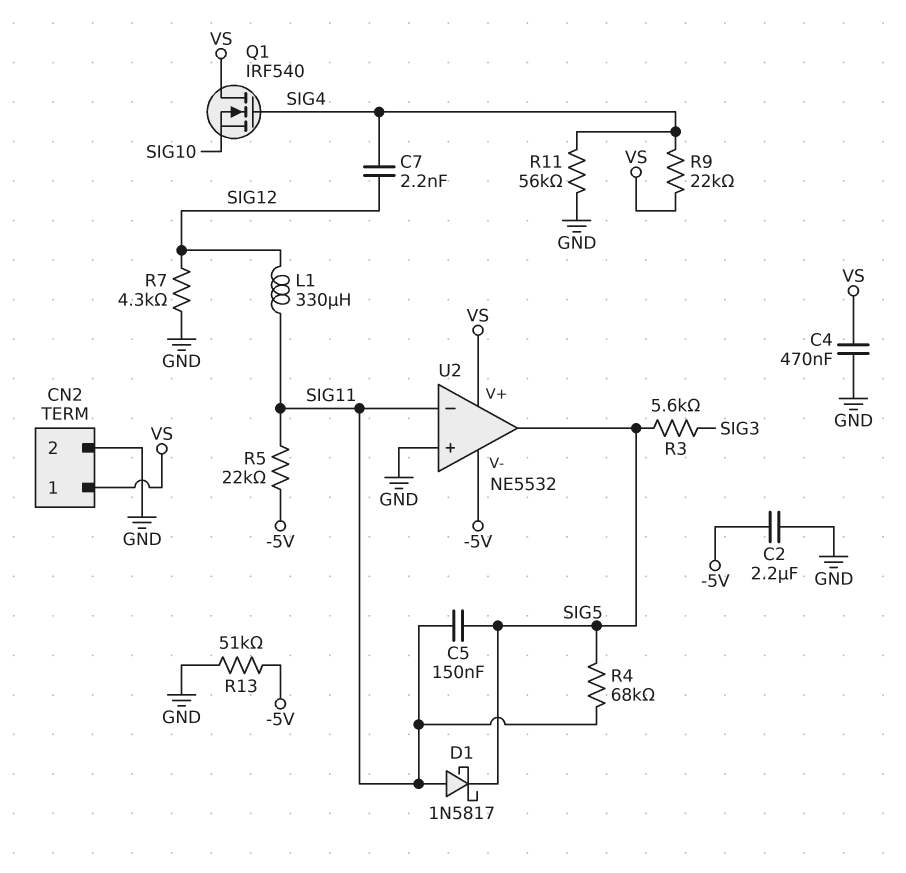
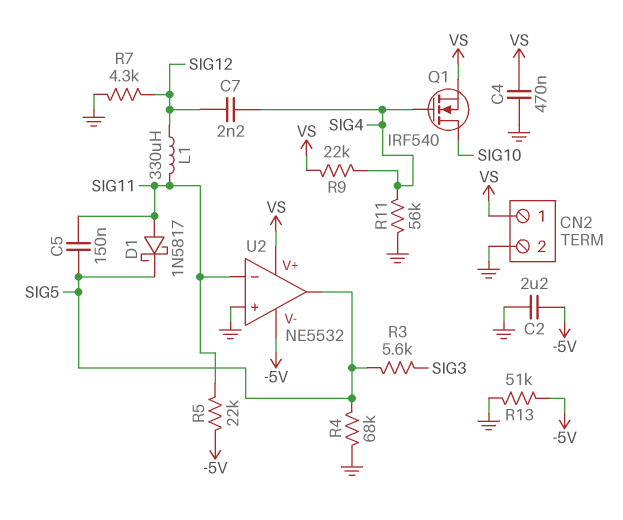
Q1: NMOS IRF540 (G SIG4, D VS, S SIG10) -> NMOS IRF540 (G SIG4, D SIG10, S VS)
R4: 68k (SIG5, SIG11) -> 68k (GND, SIG5)

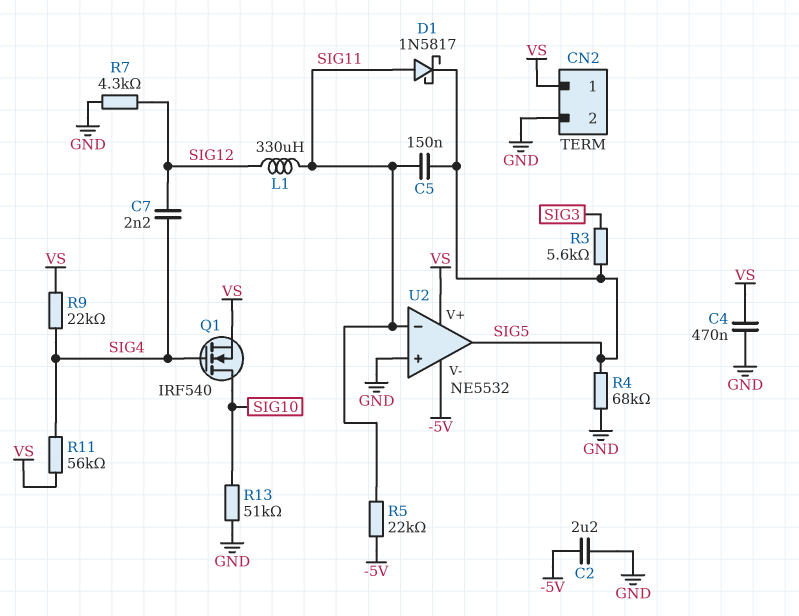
R11: 56k (GND, SIG4) -> 56k (SIG4, VS)
R13: 51k (-5V, GND) -> 51k (GND, SIG10)

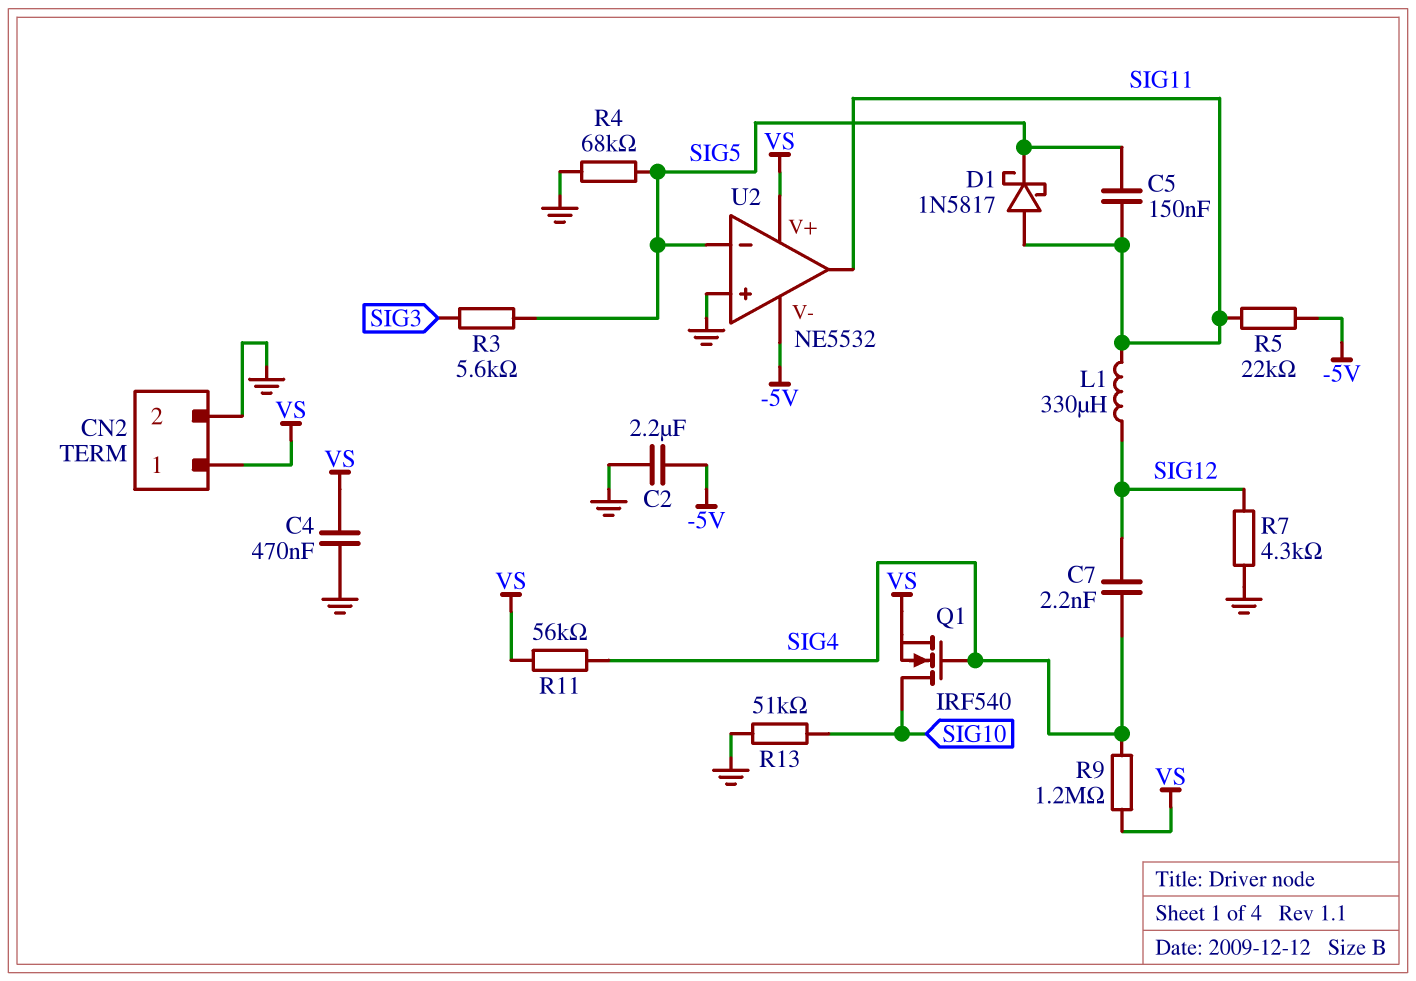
R9: 22k (SIG4, VS) -> 1.2M (SIG4, VS)
U2 pin in-: SIG11 -> SIG5
U2 pin out: SIG5 -> SIG11

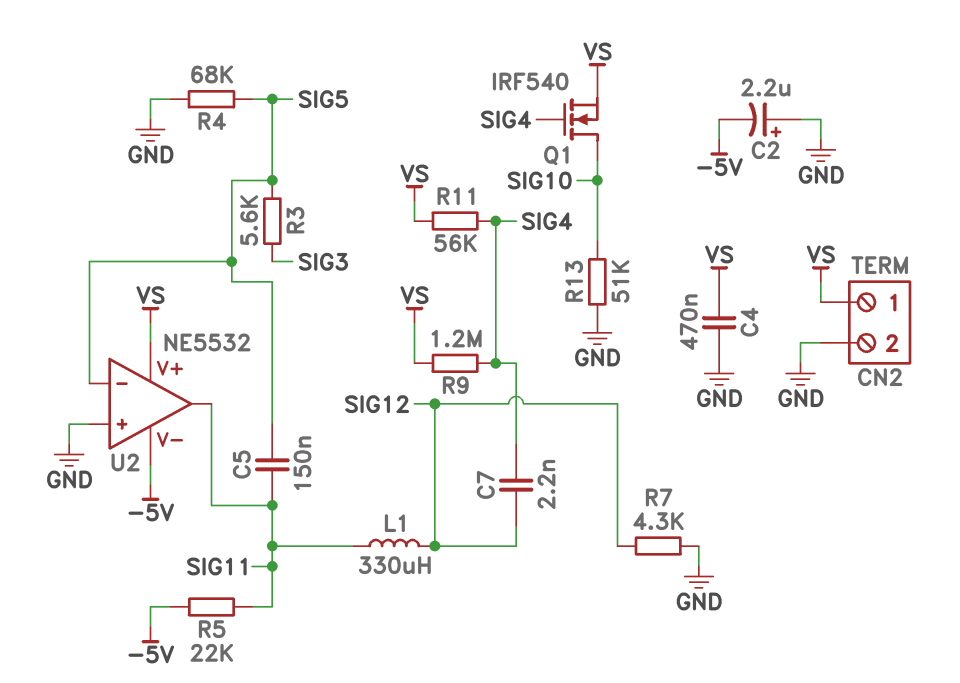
C2: 2.2uF (-5V, GND) -> 2.2uF (plus GND, minus -5V)
D1: schottky 1N5817 (A SIG11, K SIG5) -> none

